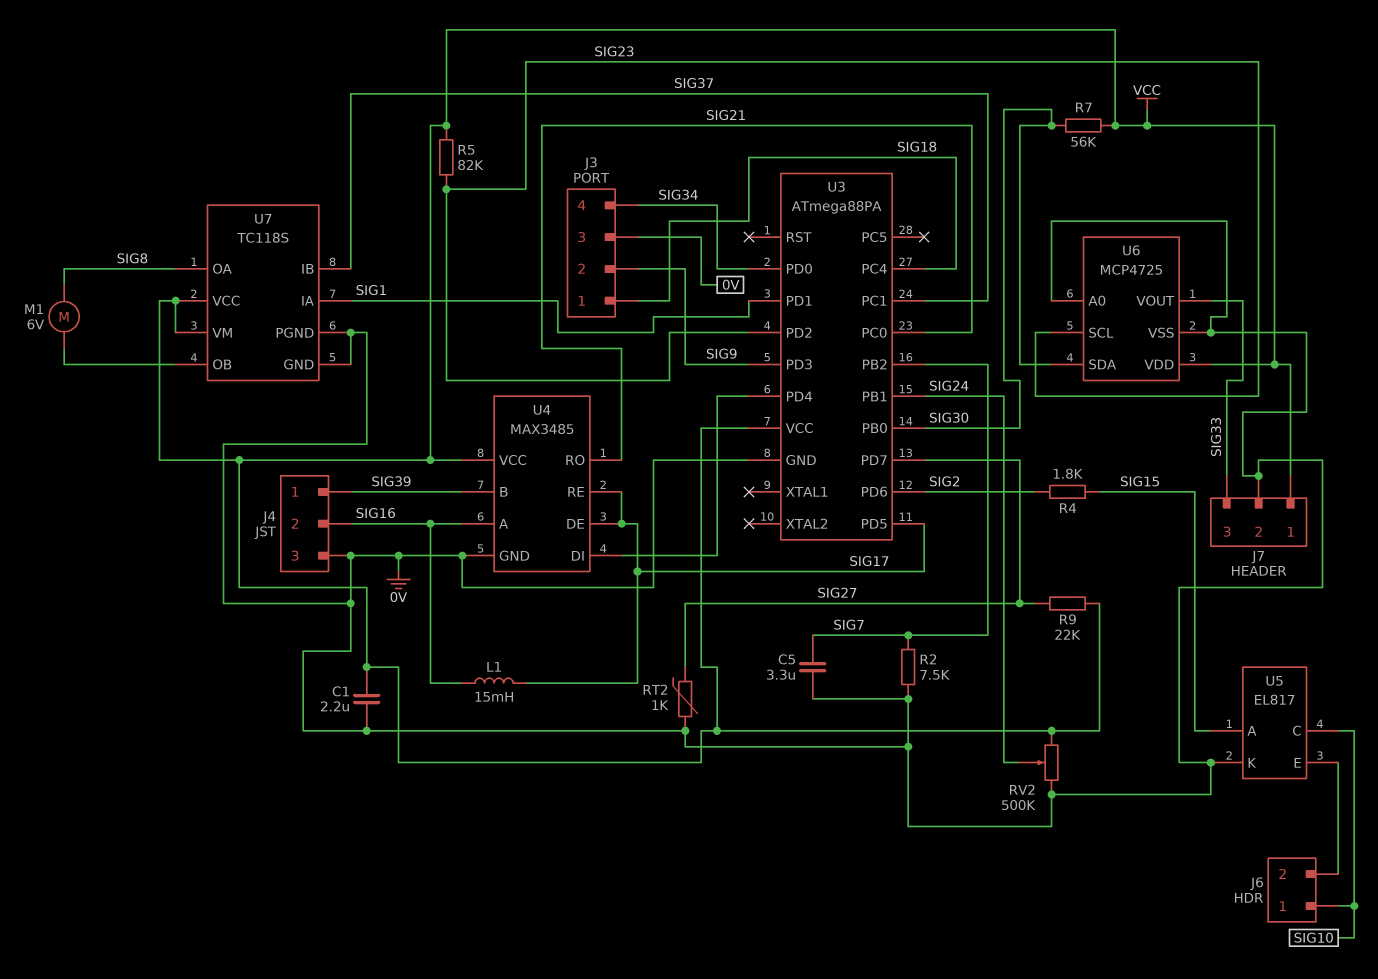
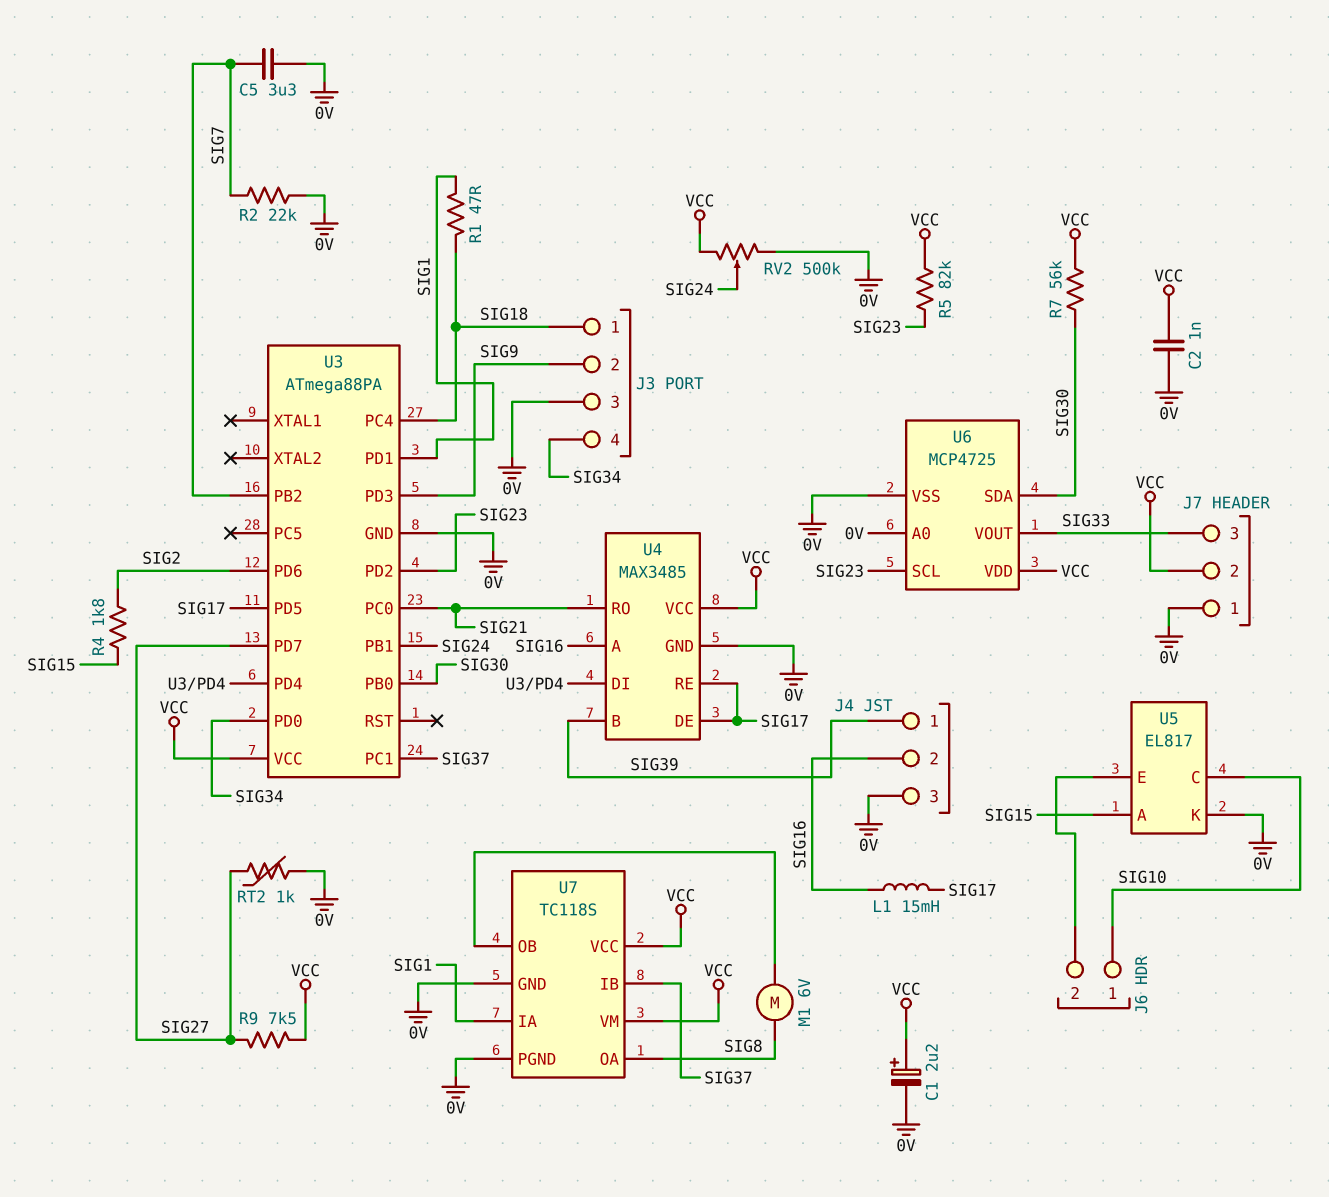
C1: 2.2uF (0V, VCC) -> 2.2uF (plus VCC, minus 0V)
C2: none -> 1nF (0V, VCC)
J7 pin 1: VCC -> 0V
J7 pin 2: 0V -> VCC
R1: none -> 47 (SIG1, SIG18)
R2: 7.5k (0V, SIG7) -> 22k (0V, SIG7)
R9: 22k (SIG27, VCC) -> 7.5k (SIG27, VCC)

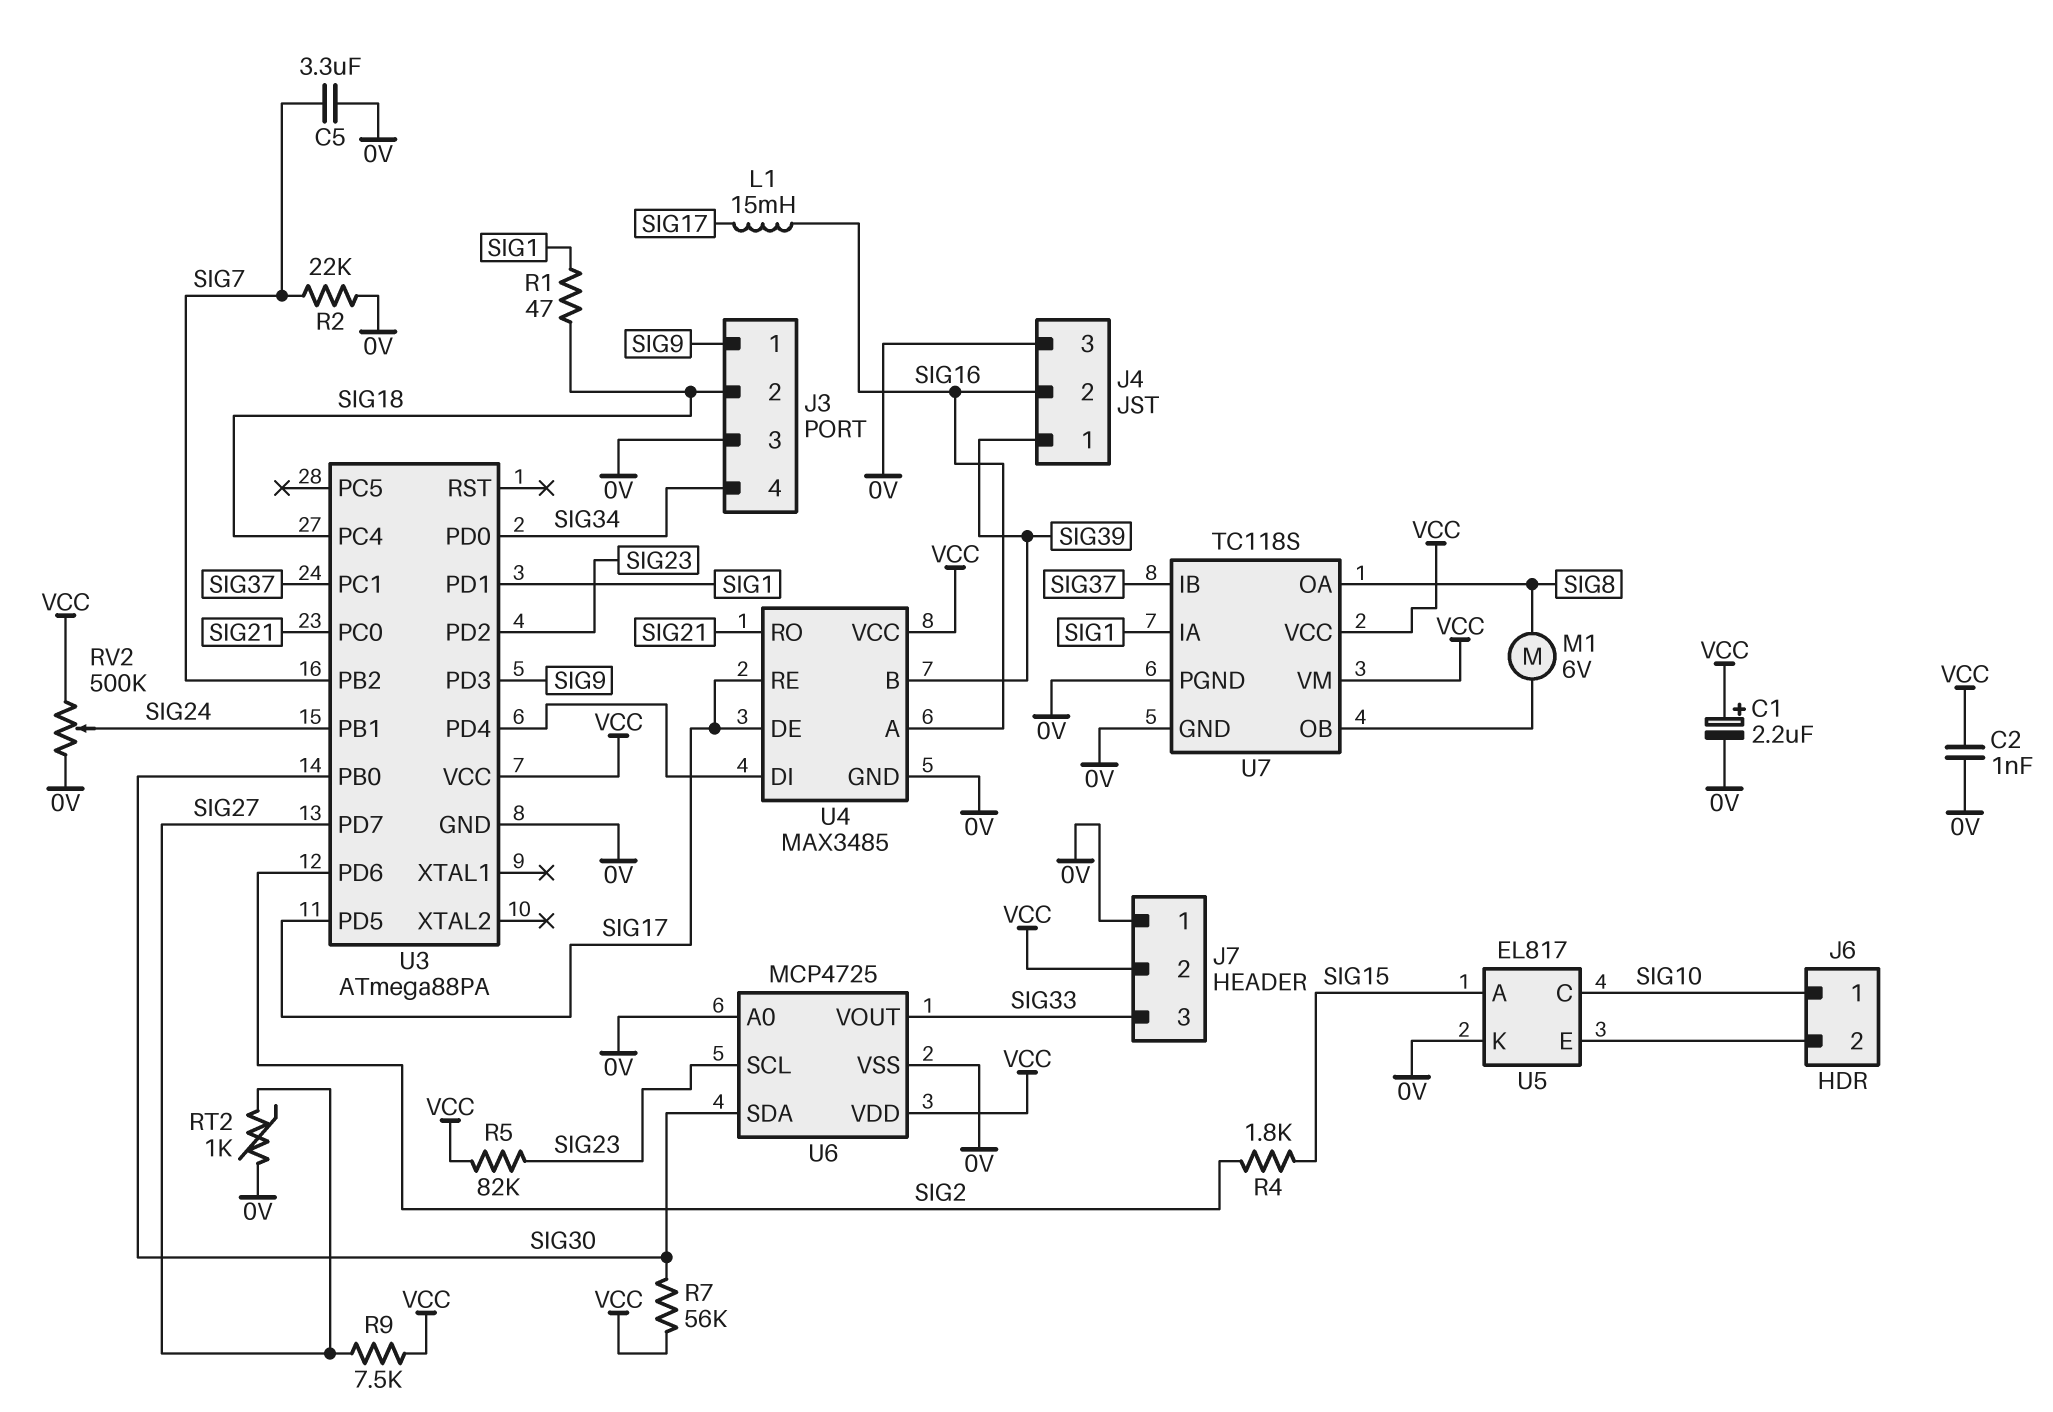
J3 pin 1: SIG18 -> SIG9
J3 pin 2: SIG9 -> SIG18

